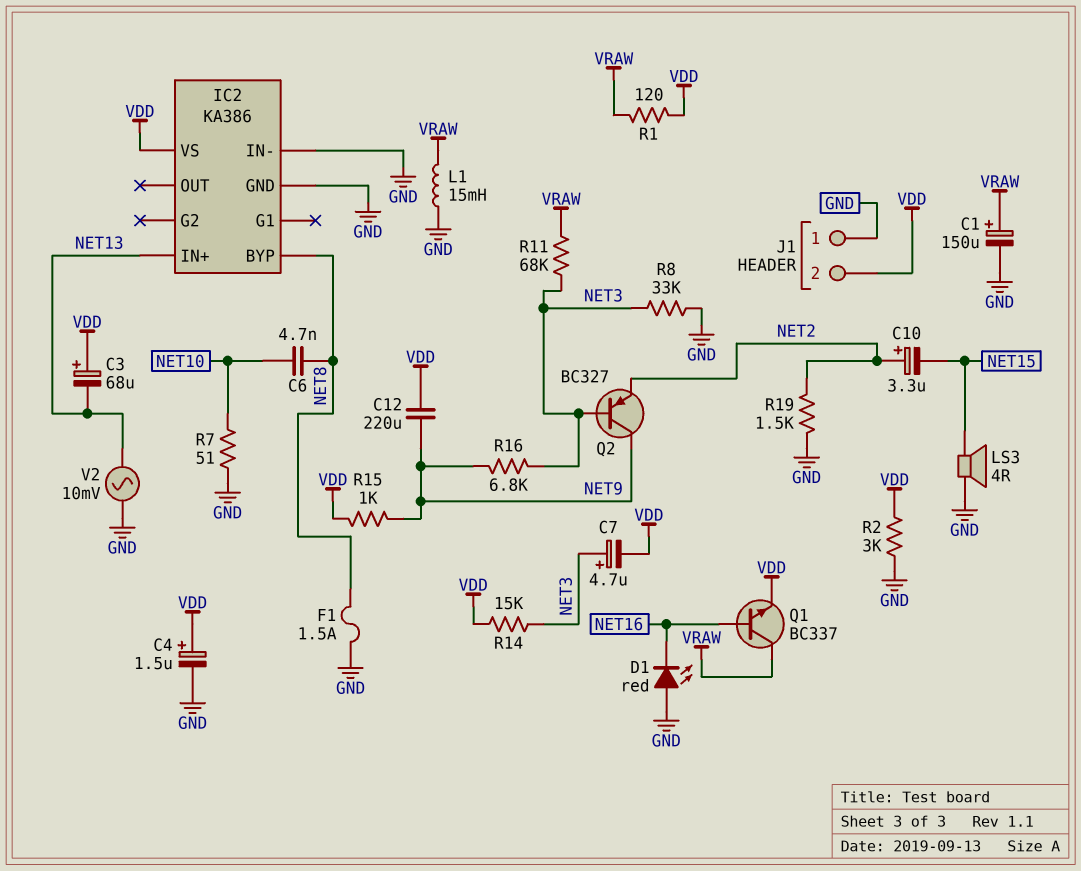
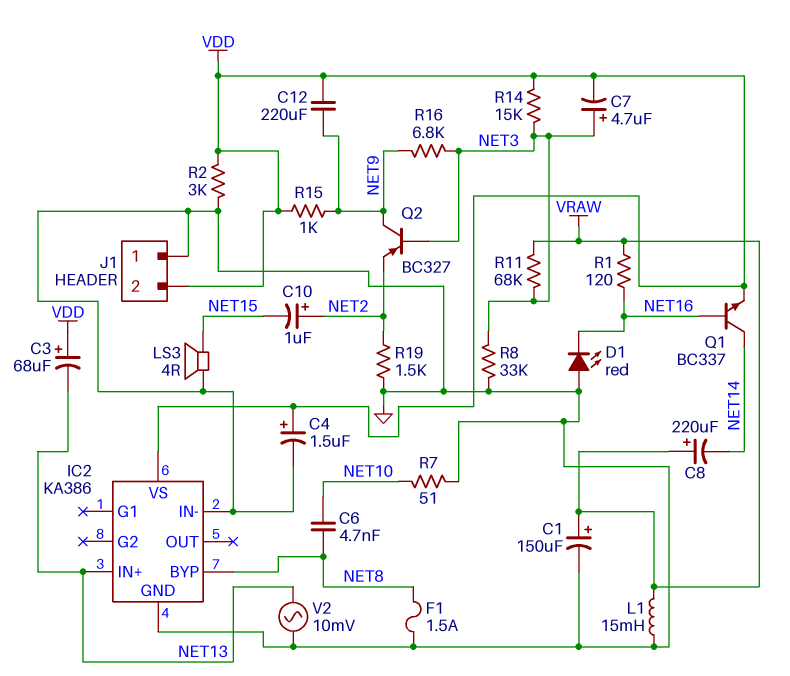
C8: none -> 220uF (plus VRAW, minus NET14)
C10: 3.3uF (plus NET2, minus NET15) -> 1uF (plus NET2, minus NET15)
Q1: NPN BC337 (B NET16, C VRAW, E VDD) -> NPN BC337 (B NET16, C NET14, E VDD)
R1: 120 (VDD, VRAW) -> 120 (NET16, VRAW)

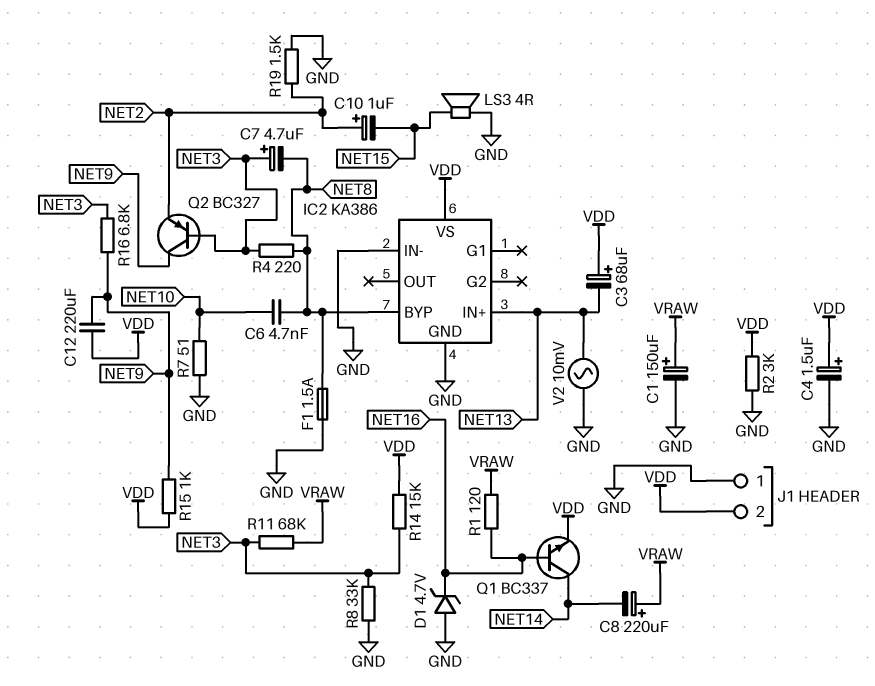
C7: 4.7uF (plus NET3, minus VDD) -> 4.7uF (plus NET3, minus NET8)
D1: LED red (A GND, K NET16) -> zener 4.7V (A GND, K NET16)
L1: 15mH (GND, VRAW) -> none
R4: none -> 220 (NET3, NET8)

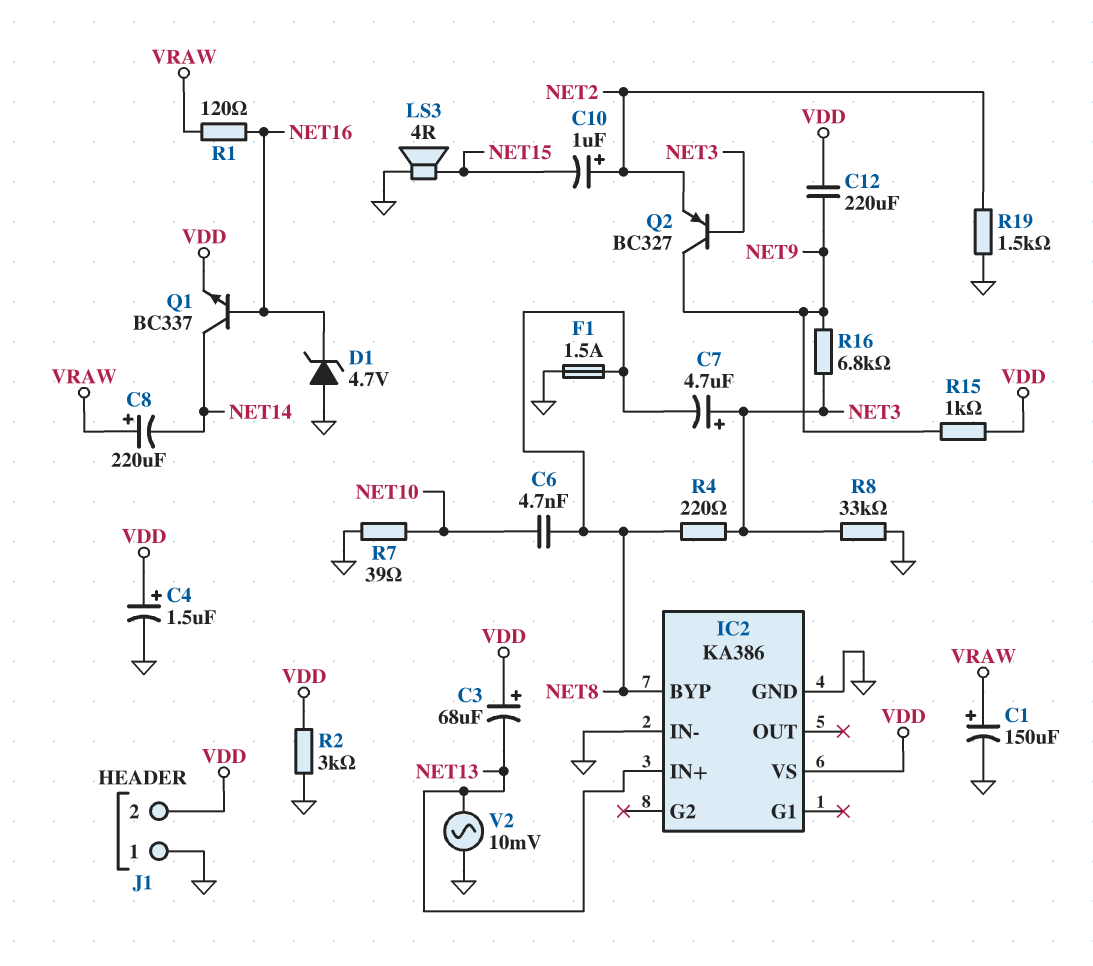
R7: 51 (GND, NET10) -> 39 (GND, NET10)
R11: 68k (NET3, VRAW) -> none
R14: 15k (NET3, VDD) -> none

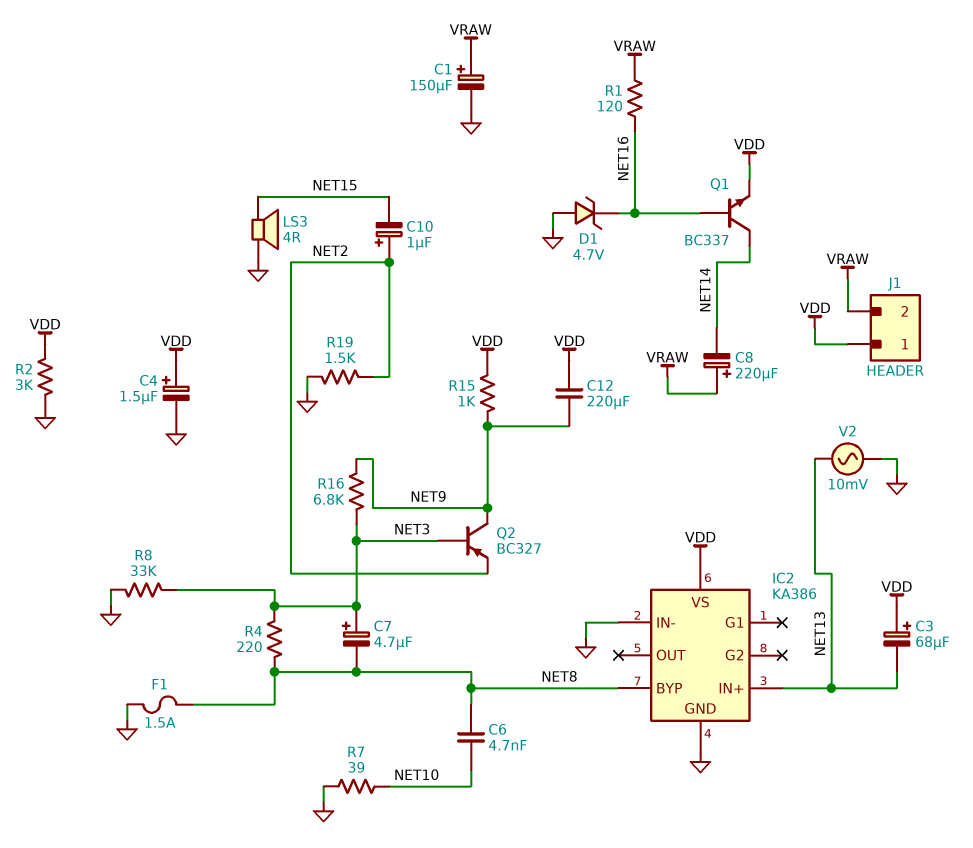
J1 pin 1: GND -> VDD
J1 pin 2: VDD -> VRAW

